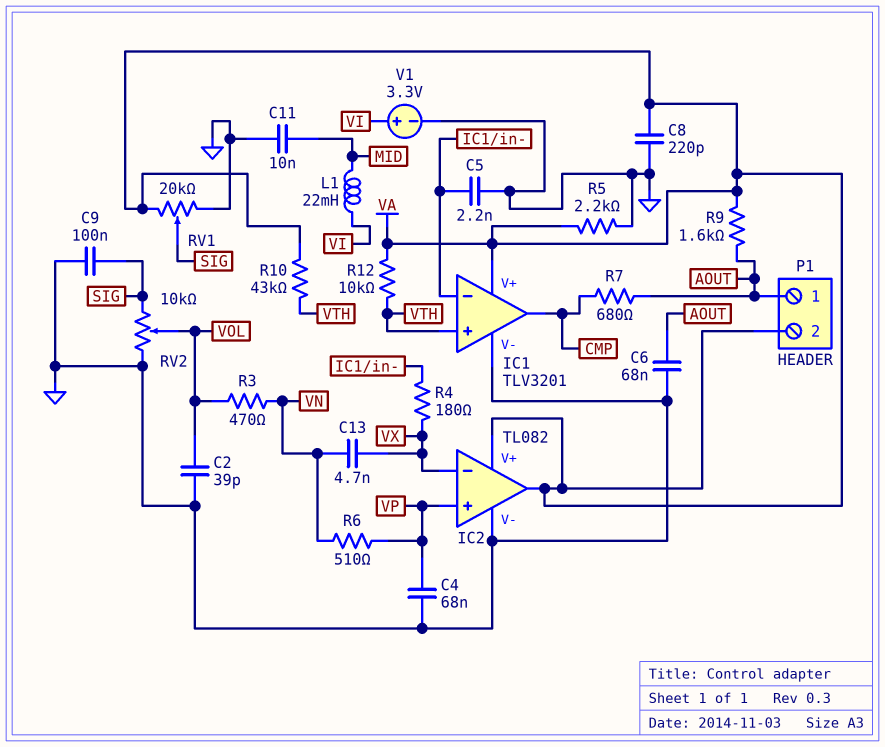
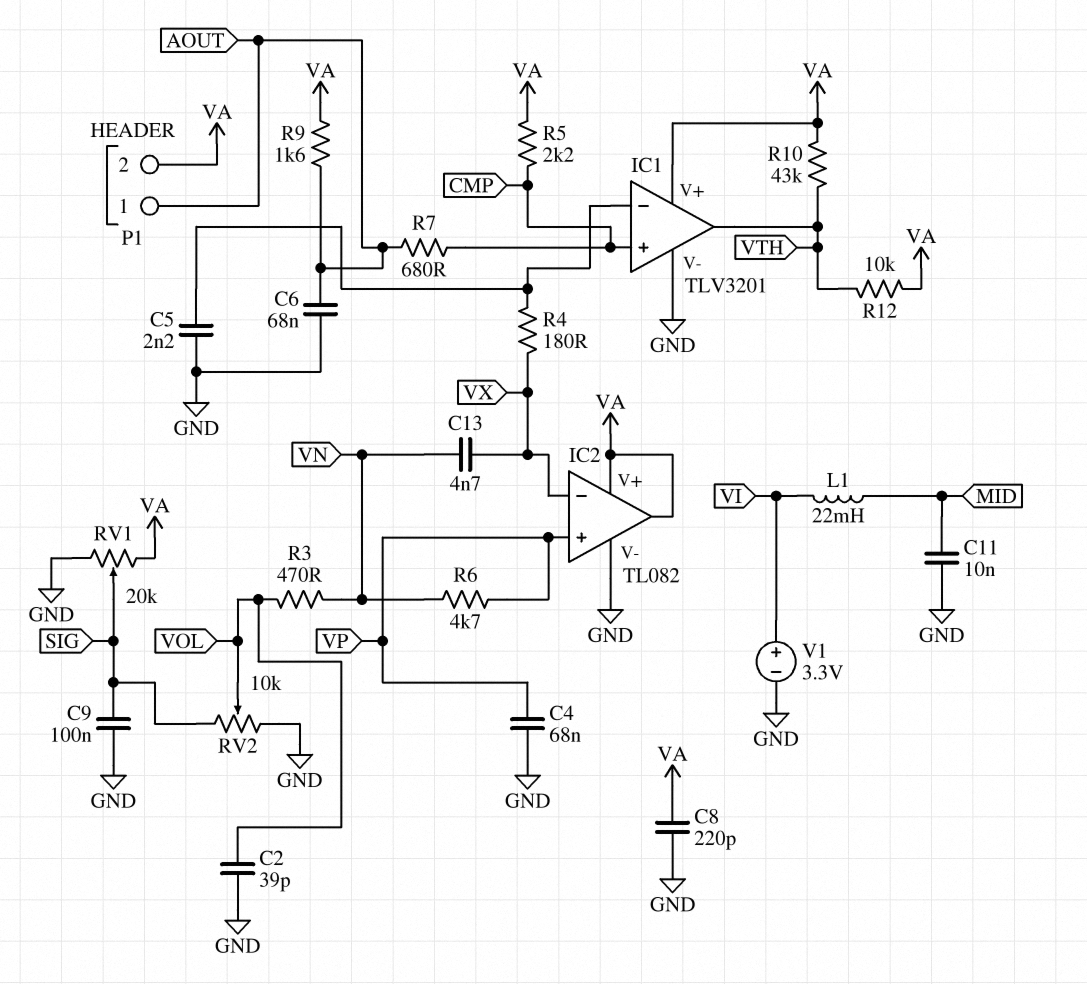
IC1 pin in+: VTH -> CMP
IC1 pin out: CMP -> VTH
R5: 2.2k (GND, VA) -> 2.2k (CMP, VA)
R6: 510 (VN, VP) -> 4.7k (VN, VP)

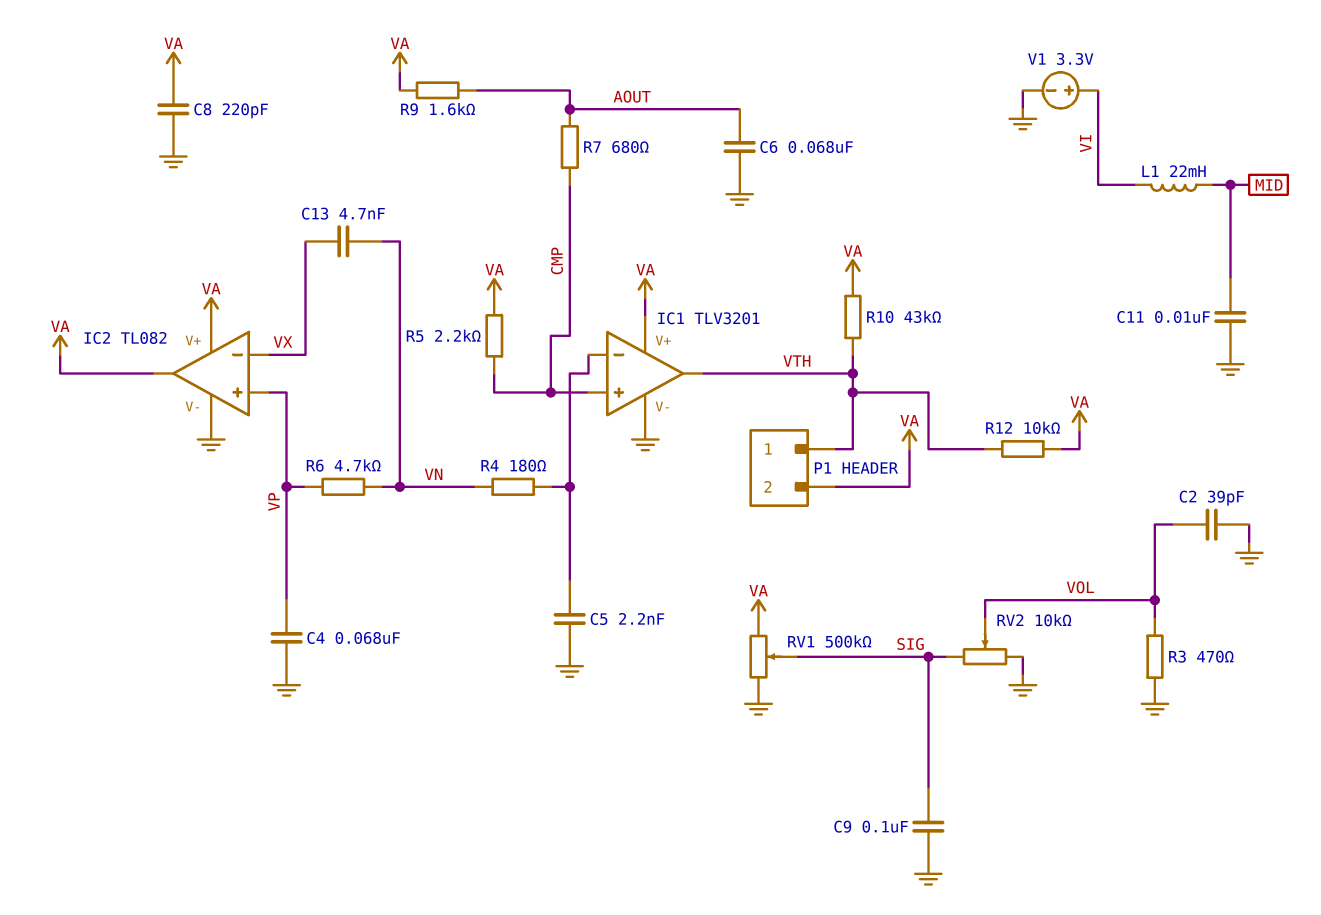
P1 pin 1: AOUT -> VTH
R3: 470 (VN, VOL) -> 470 (GND, VOL)
R4: 180 (IC1/in-, VX) -> 180 (IC1/in-, VN)
RV1: 20k (GND, VA, wiper SIG) -> 500k (GND, VA, wiper SIG)

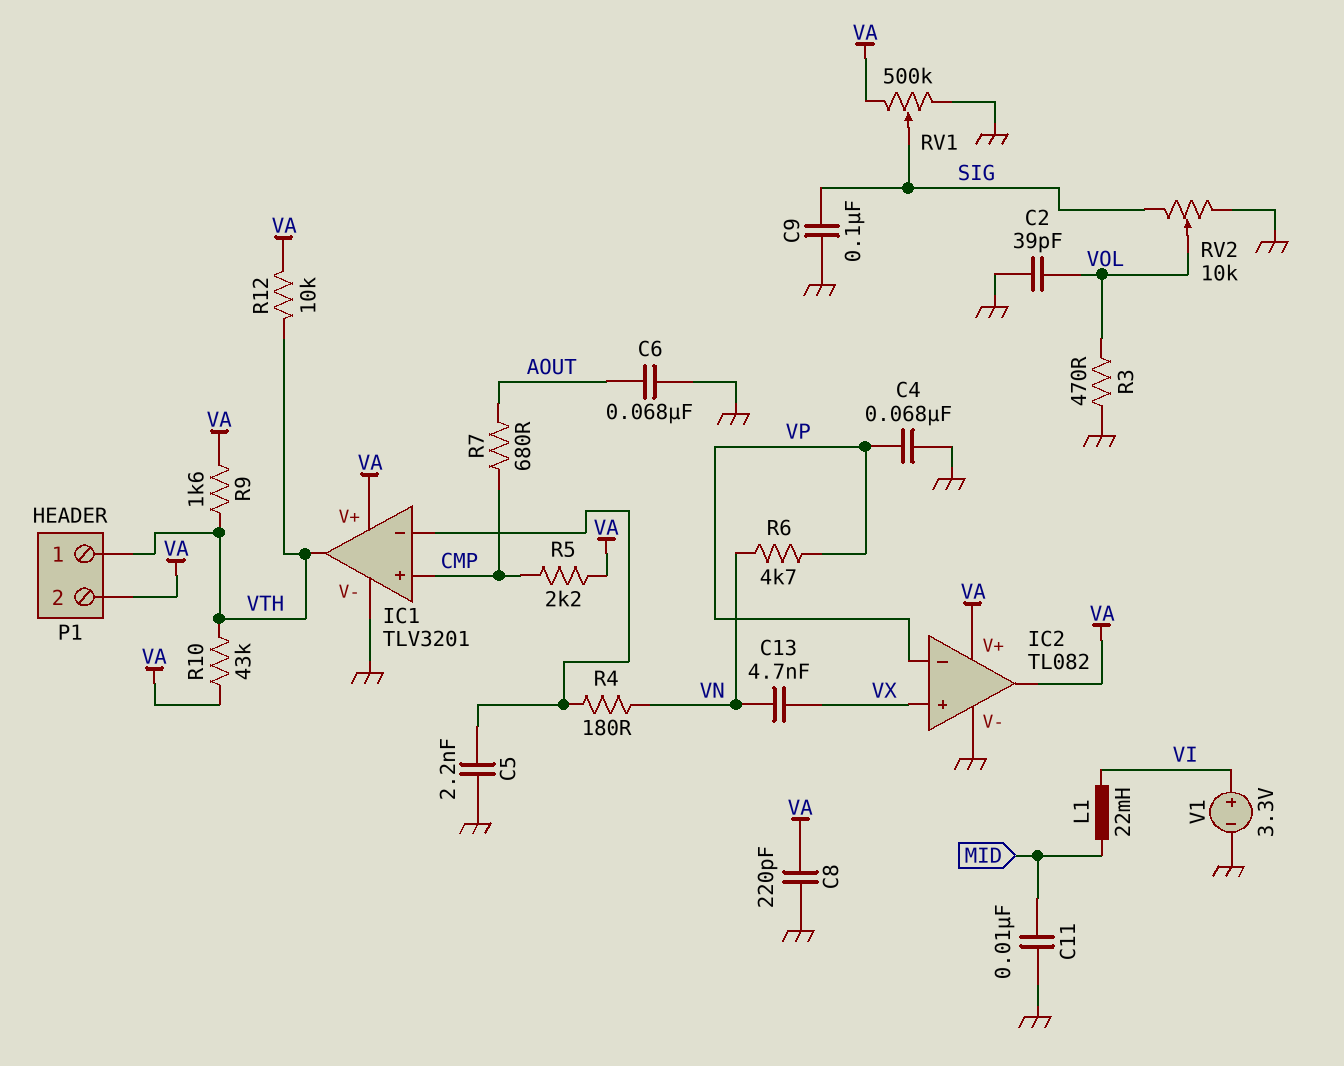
IC2 pin in+: VP -> VX
IC2 pin in-: VX -> VP
R9: 1.6k (AOUT, VA) -> 1.6k (VA, VTH)

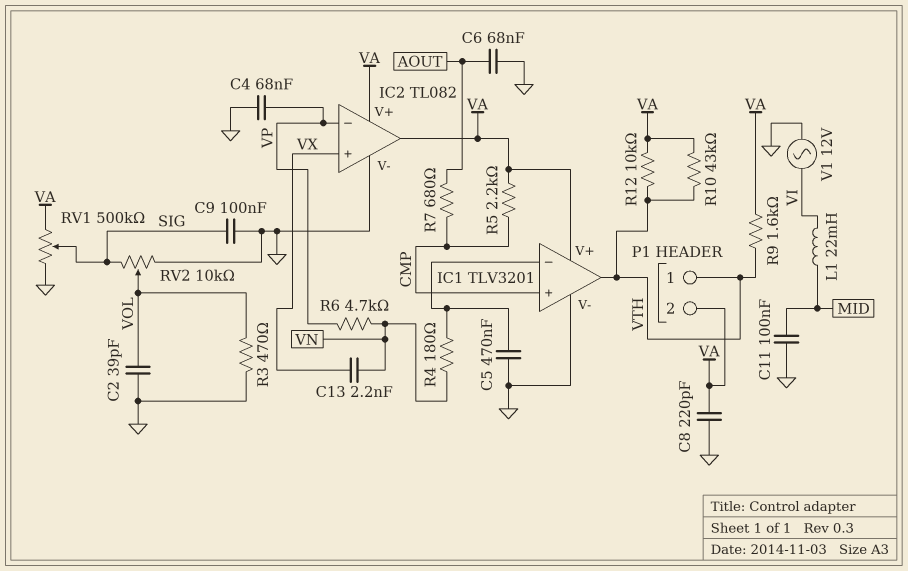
C5: 2.2nF (GND, IC1/in-) -> 470nF (GND, IC1/in-)
C11: 10nF (GND, MID) -> 100nF (GND, MID)
C13: 4.7nF (VN, VX) -> 2.2nF (VN, VX)
V1: 3.3V (plus VI, minus GND) -> AC 12V (GND, VI)

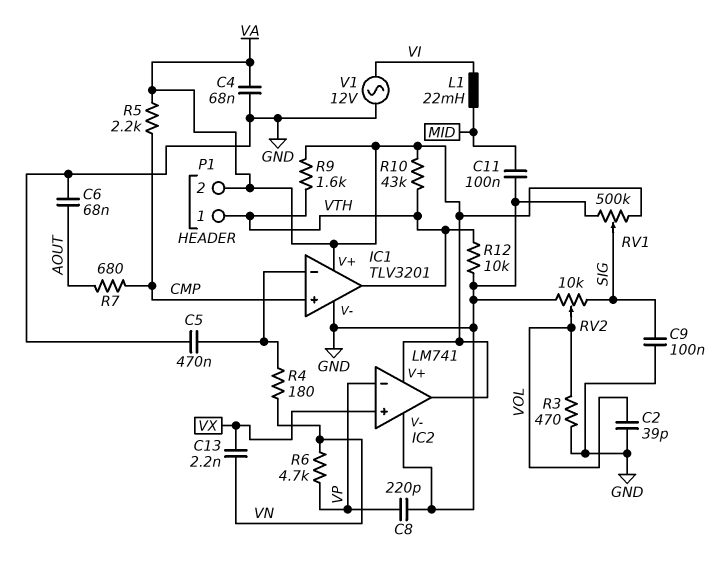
C4: 68nF (GND, VP) -> 68nF (GND, VA)
C8: 220pF (GND, VA) -> 220pF (GND, VP)
IC2: TL082 -> LM741
R12: 10k (VA, VTH) -> 10k (GND, VTH)

